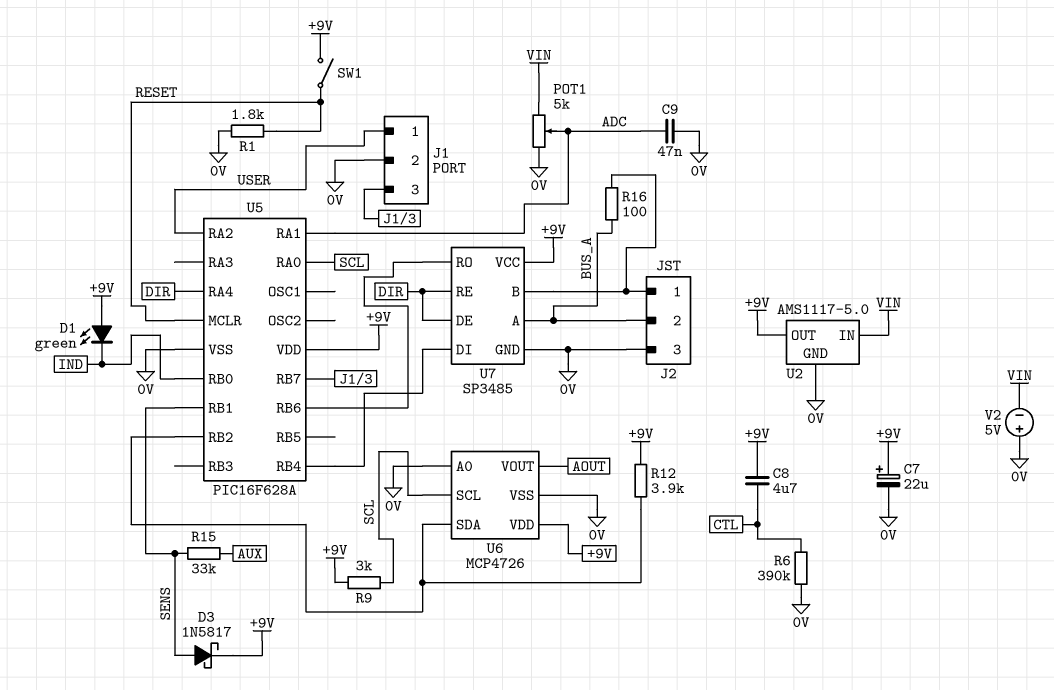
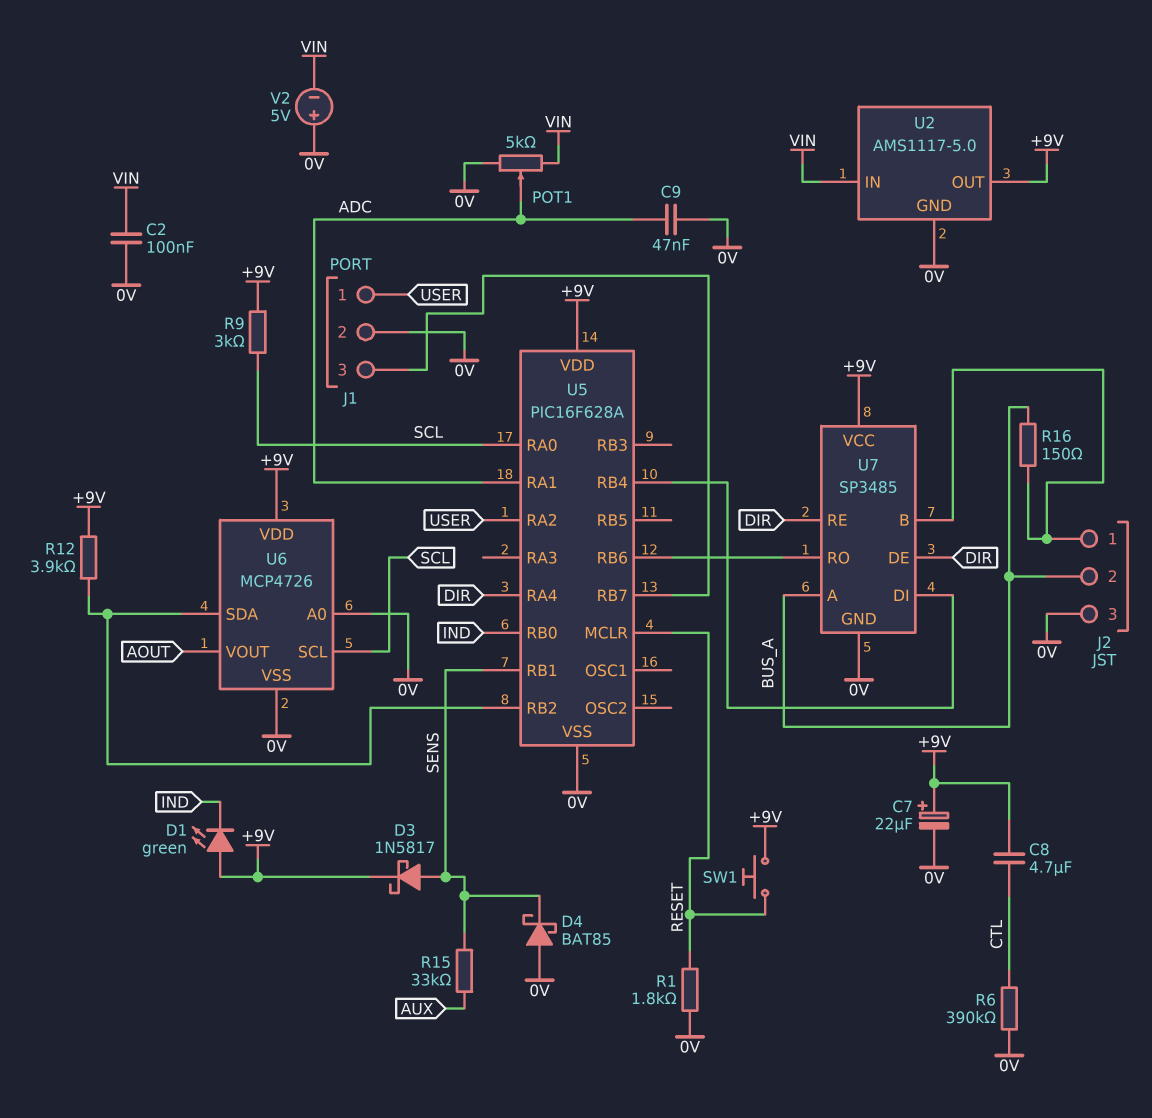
C2: none -> 100nF (0V, VIN)
D4: none -> schottky BAT85 (A 0V, K SENS)
R16: 100 (BUS_A, J2/1) -> 150 (BUS_A, J2/1)
SW1: switch (+9V, RESET) -> button (+9V, RESET)

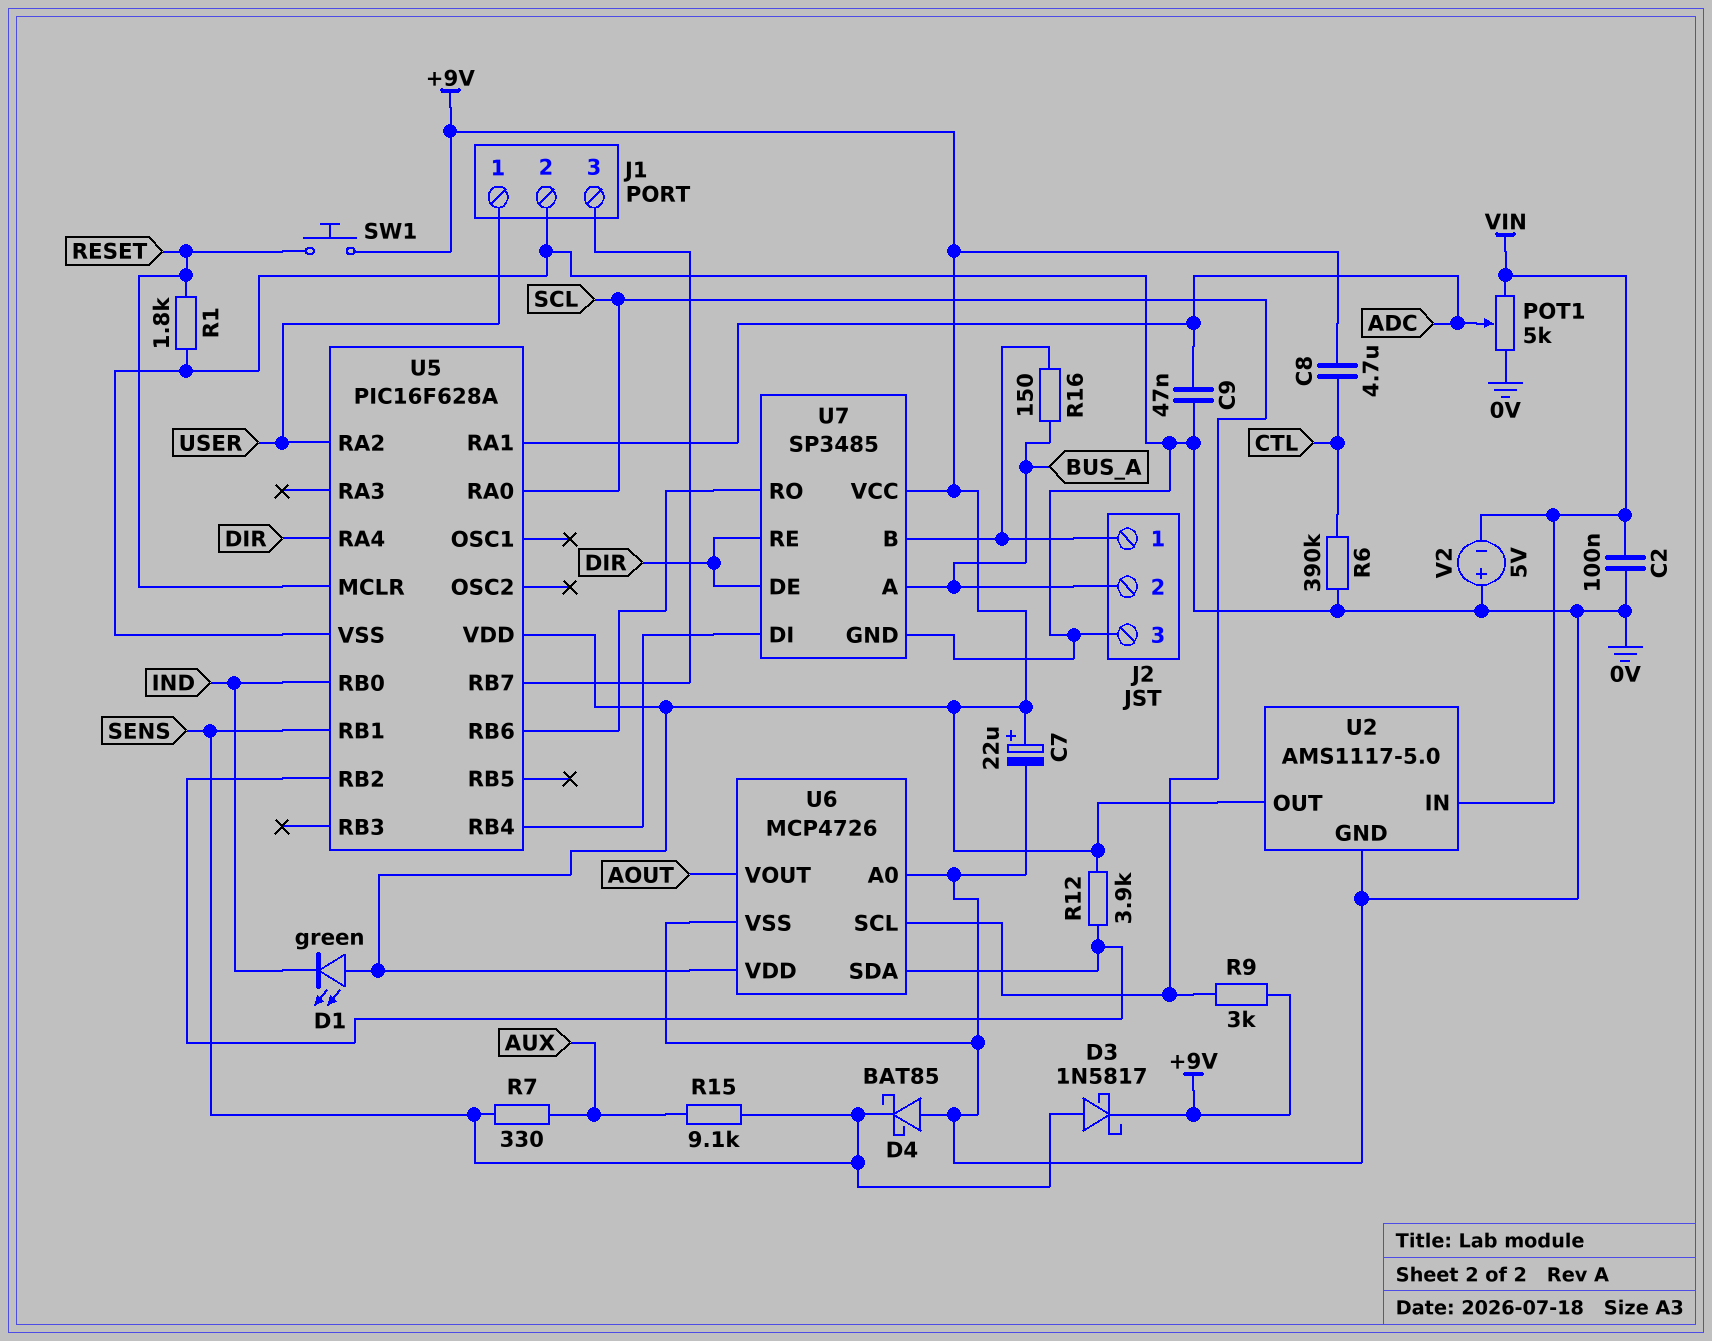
R7: none -> 330 (AUX, SENS)
R15: 33k (AUX, SENS) -> 9.1k (AUX, SENS)

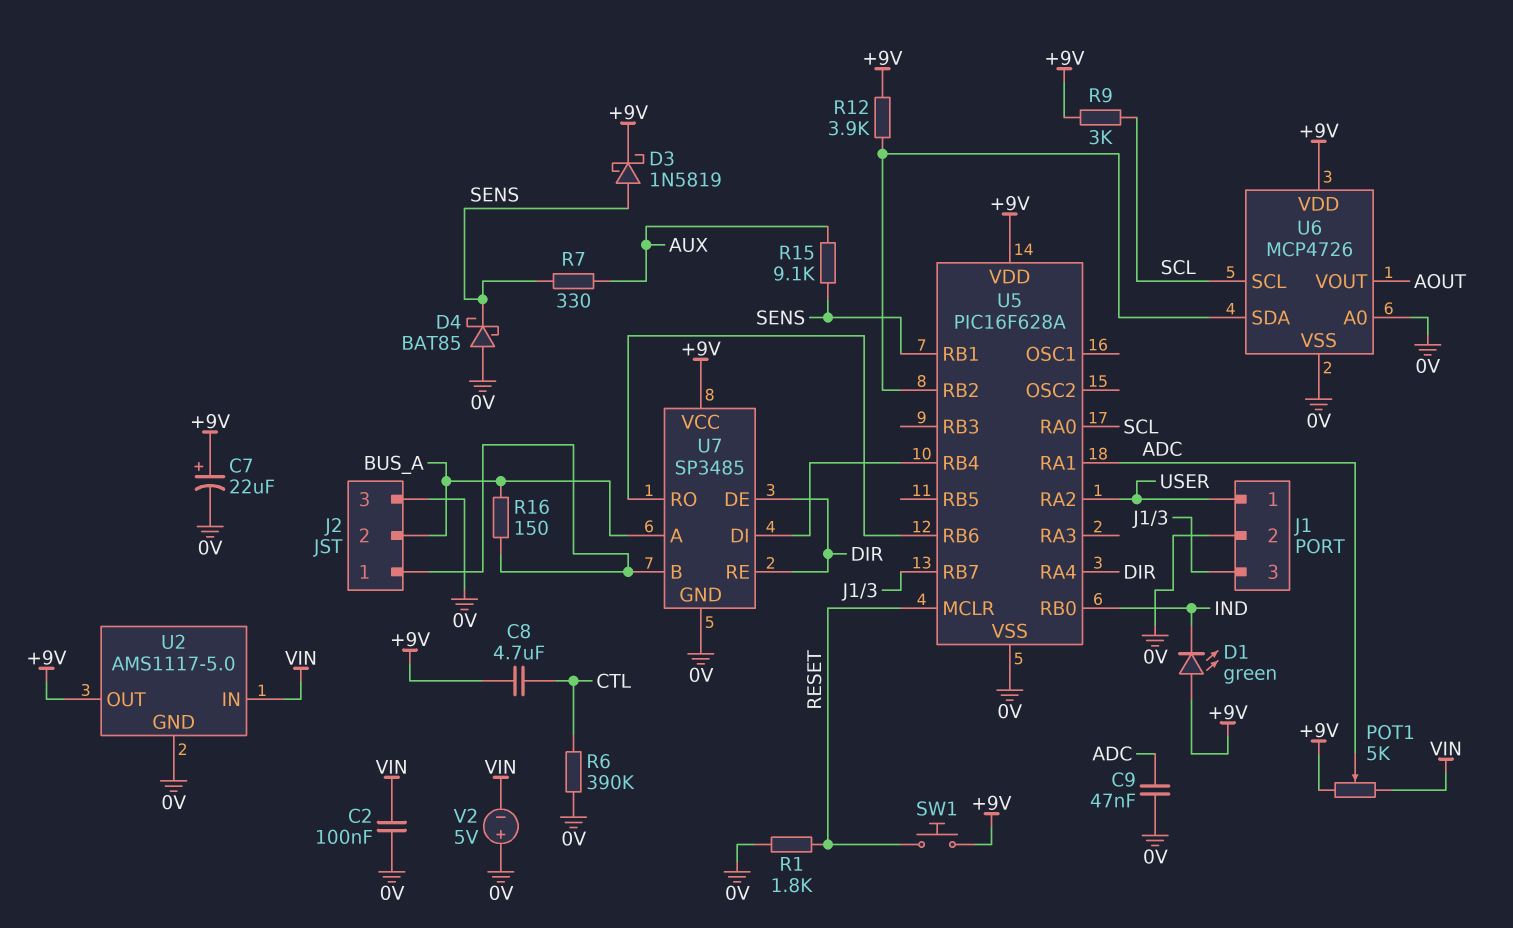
D3: schottky 1N5817 (A SENS, K +9V) -> schottky 1N5819 (A SENS, K +9V)
POT1: 5k (0V, VIN, wiper ADC) -> 5k (+9V, VIN, wiper ADC)

